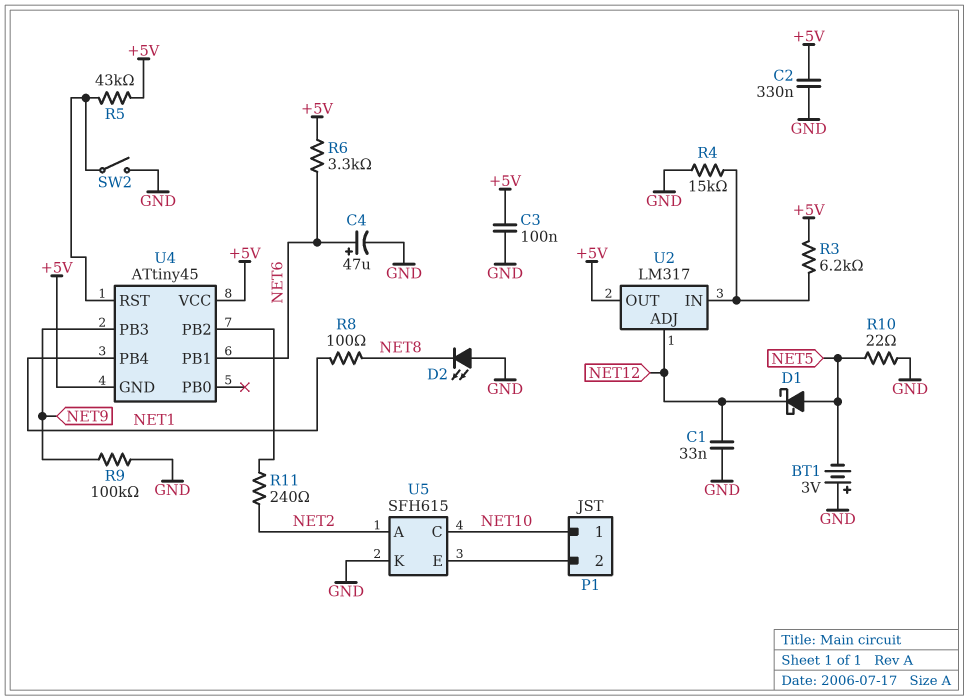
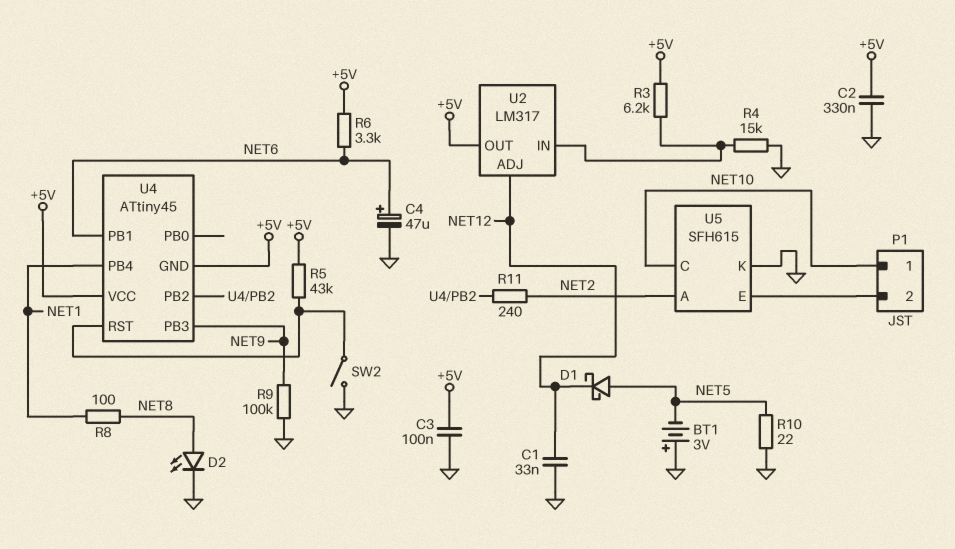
D2: LED (A GND, K NET8) -> LED (A NET8, K GND)

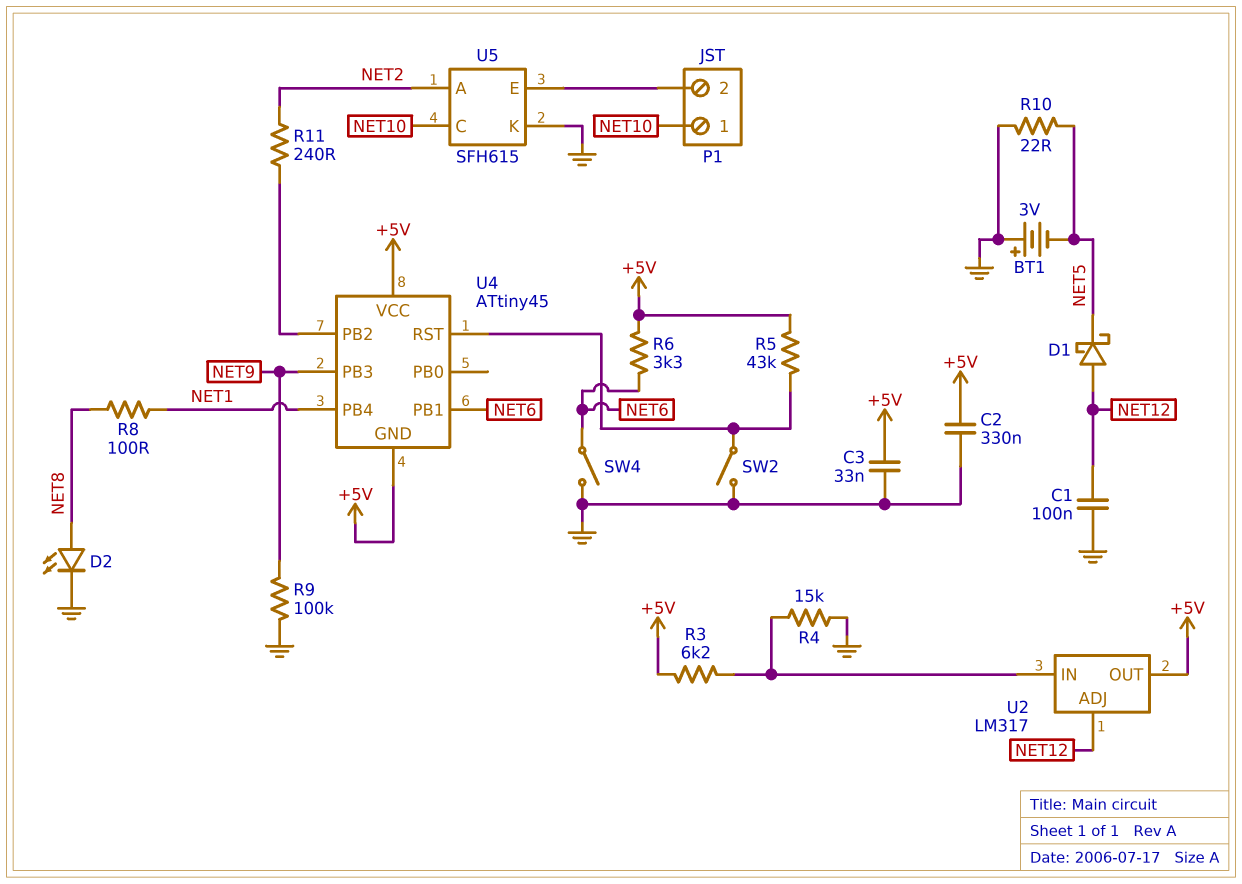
C1: 33nF (GND, NET12) -> 100nF (GND, NET12)
C3: 100nF (+5V, GND) -> 33nF (+5V, GND)
C4: 47uF (plus NET6, minus GND) -> none
D1: schottky (A NET5, K NET12) -> schottky (A NET12, K NET5)
SW4: none -> switch (GND, NET6)

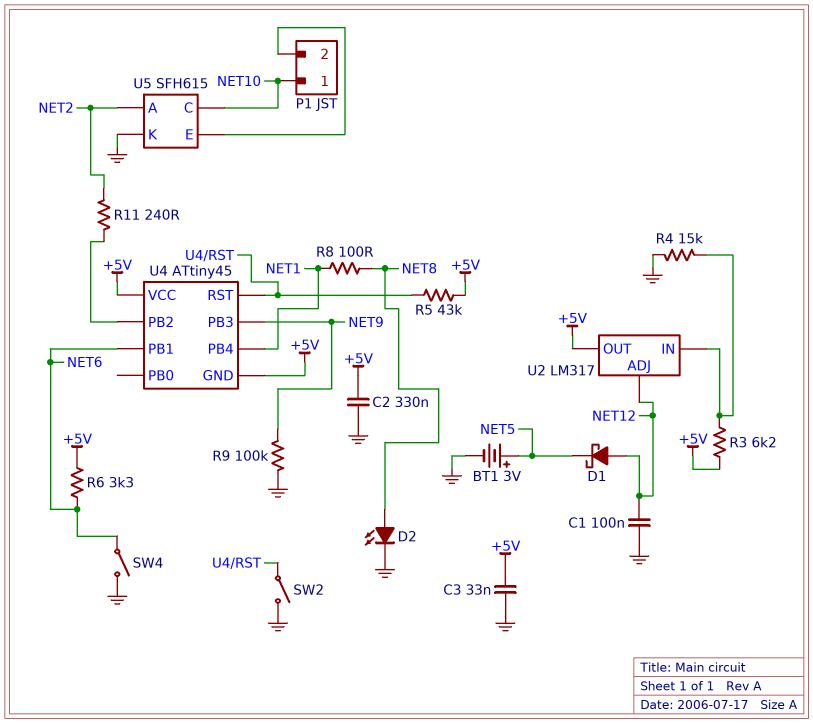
BT1: 3V (plus GND, minus NET5) -> 3V (plus NET5, minus GND)
R10: 22 (GND, NET5) -> none

